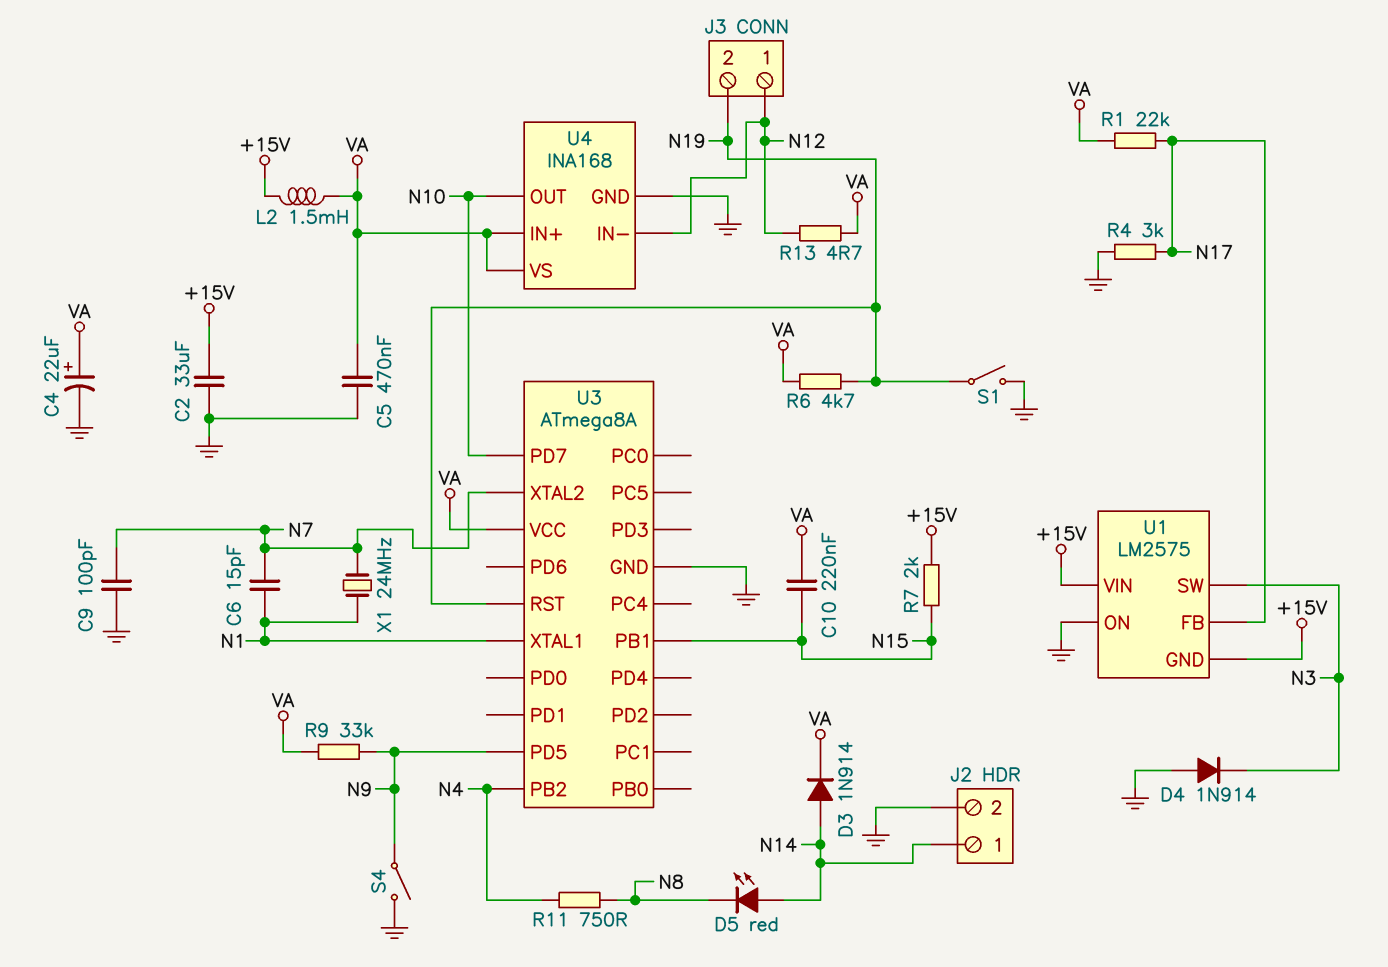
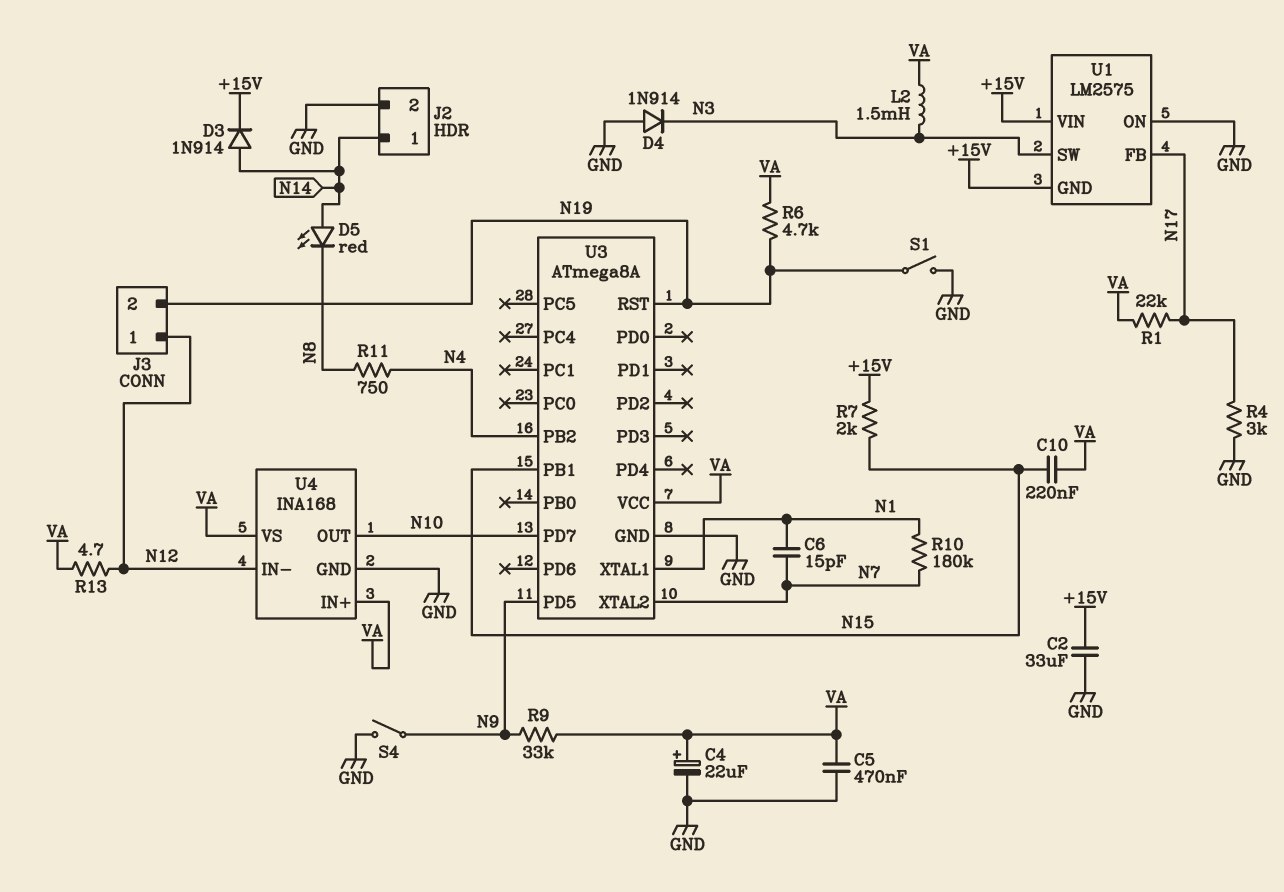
C9: 100pF (GND, N7) -> none
D3: diode 1N914 (A N14, K VA) -> diode 1N914 (A N14, K +15V)
L2: 1.5mH (+15V, VA) -> 1.5mH (N3, VA)
R10: none -> 180k (N1, N7)
X1: 24MHz (N1, N7) -> none

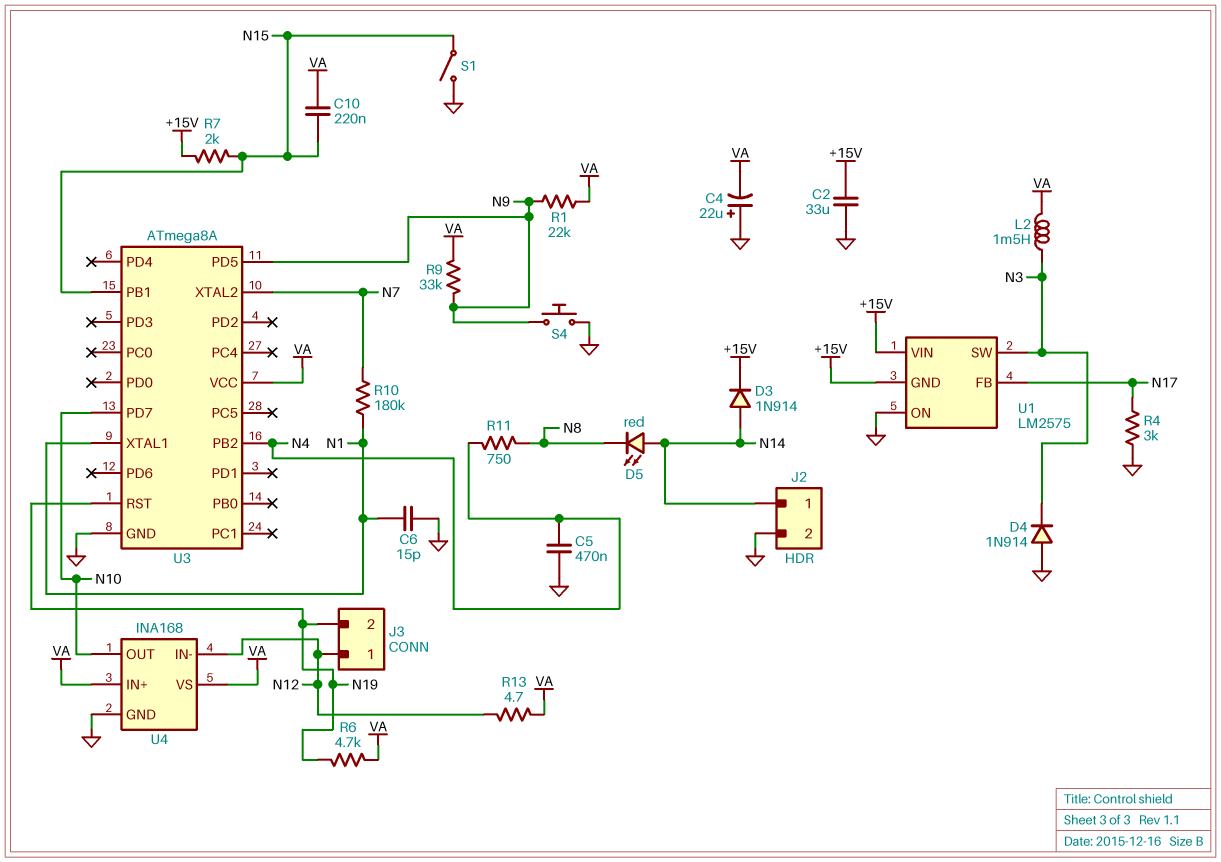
C4: 22uF (plus VA, minus GND) -> 22uF (plus GND, minus VA)
C5: 470nF (GND, VA) -> 470nF (GND, N4)
C6: 15pF (N1, N7) -> 15pF (GND, N1)
R1: 22k (N17, VA) -> 22k (N9, VA)
S1: switch (GND, N19) -> switch (GND, N15)
S4: switch (GND, N9) -> button (GND, N9)

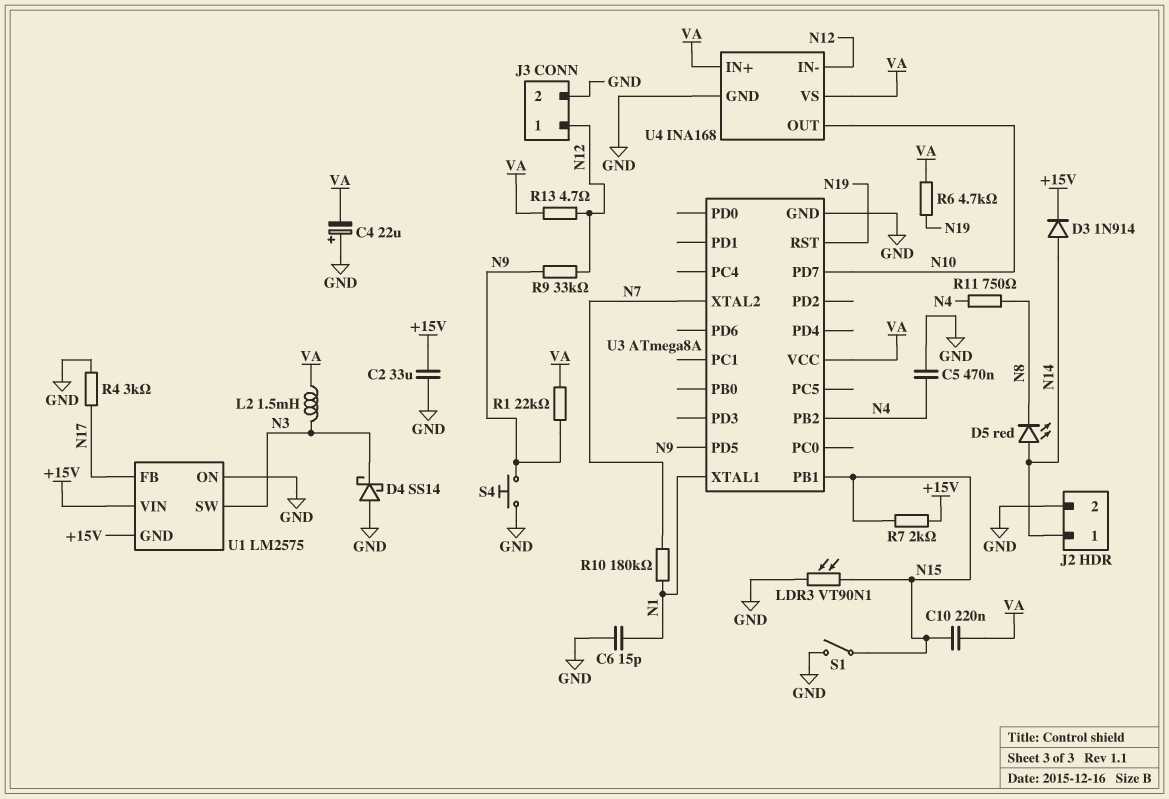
D4: diode 1N914 (A GND, K N3) -> schottky SS14 (A GND, K N3)
J3 pin 2: N19 -> GND
LDR3: none -> VT90N1 (GND, N15)
R9: 33k (N9, VA) -> 33k (N9, N12)

